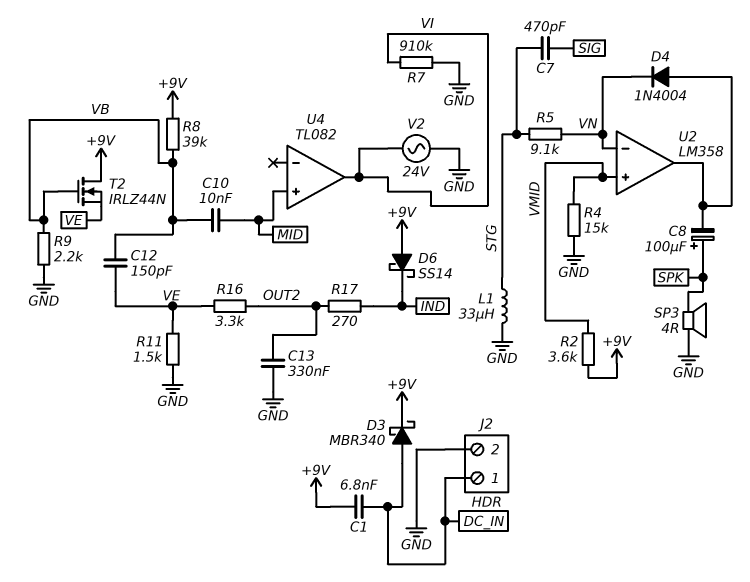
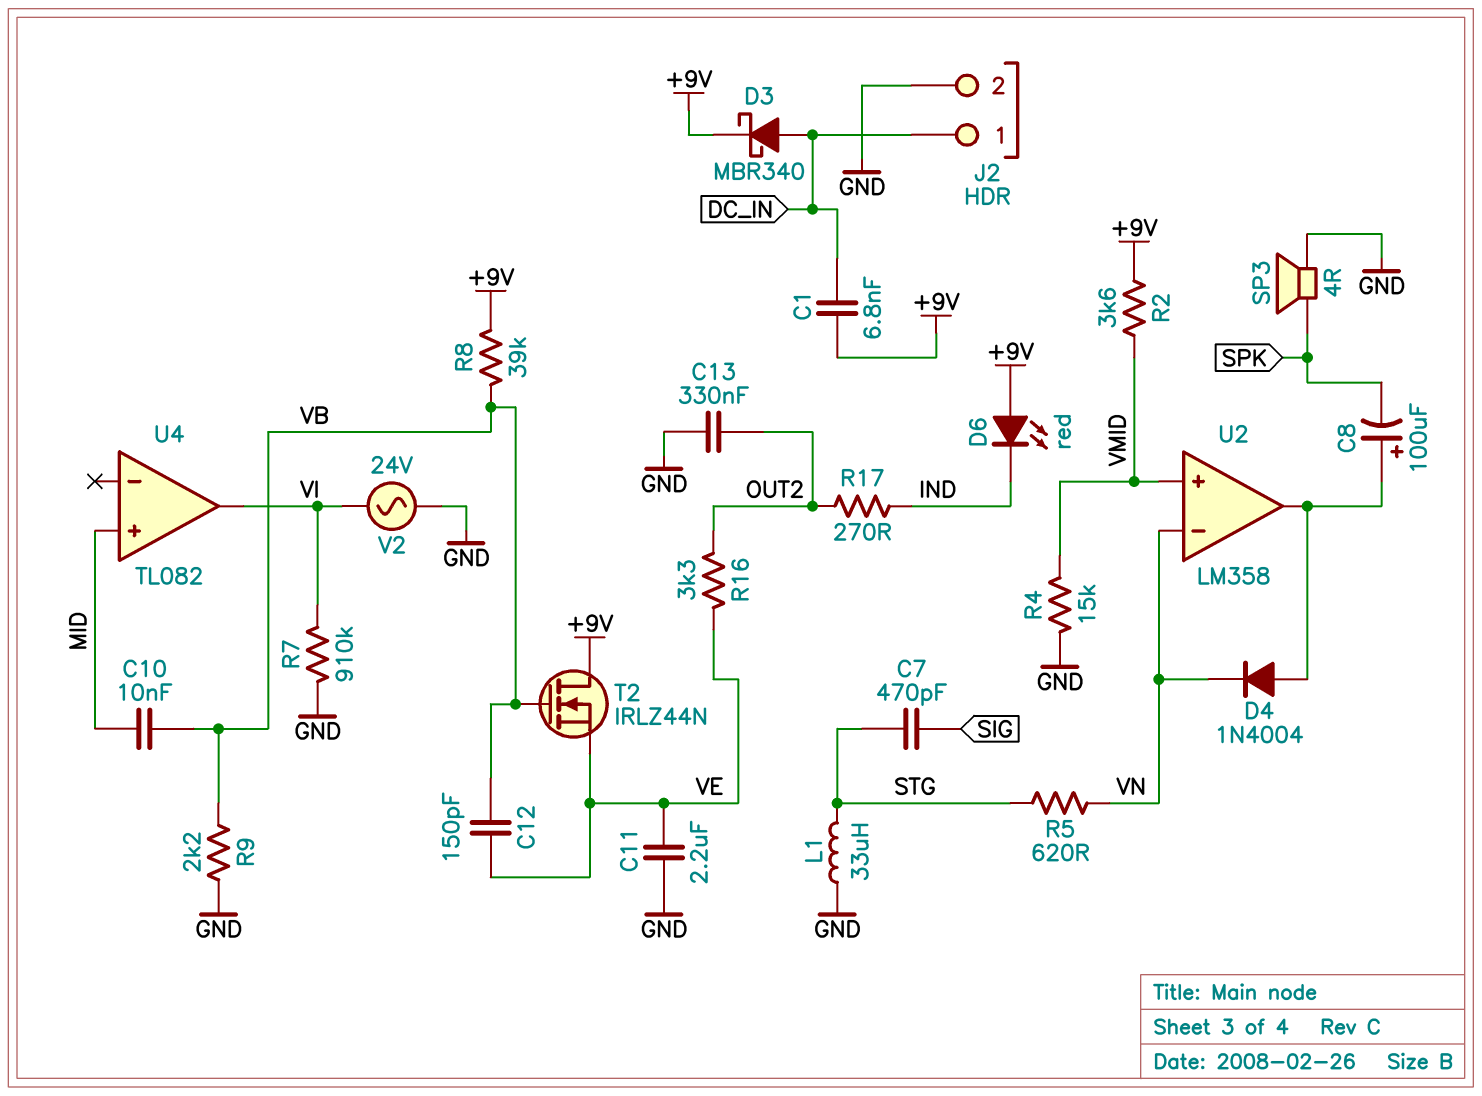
C8: 100uF (plus SPK, minus U2/out) -> 100uF (plus U2/out, minus SPK)
C11: none -> 2.2uF (GND, VE)
D6: schottky SS14 (A +9V, K IND) -> LED red (A +9V, K IND)
R5: 9.1k (STG, VN) -> 620 (STG, VN)
R11: 1.5k (GND, VE) -> none

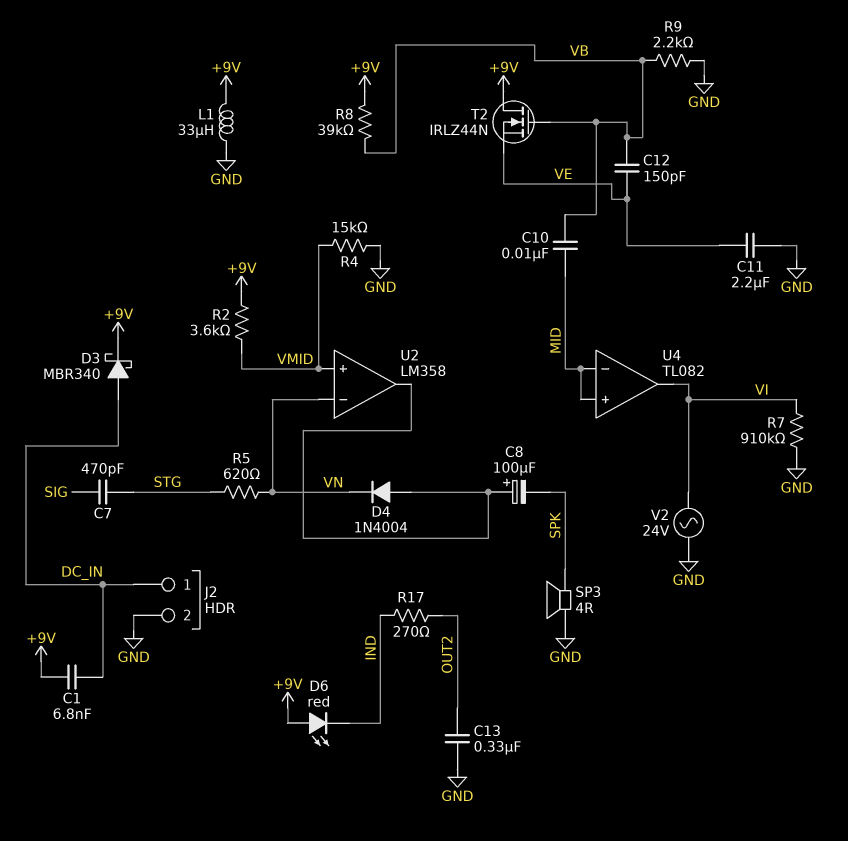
L1: 33uH (GND, STG) -> 33uH (+9V, GND)
R16: 3.3k (OUT2, VE) -> none
U4 pin in-: none -> MID

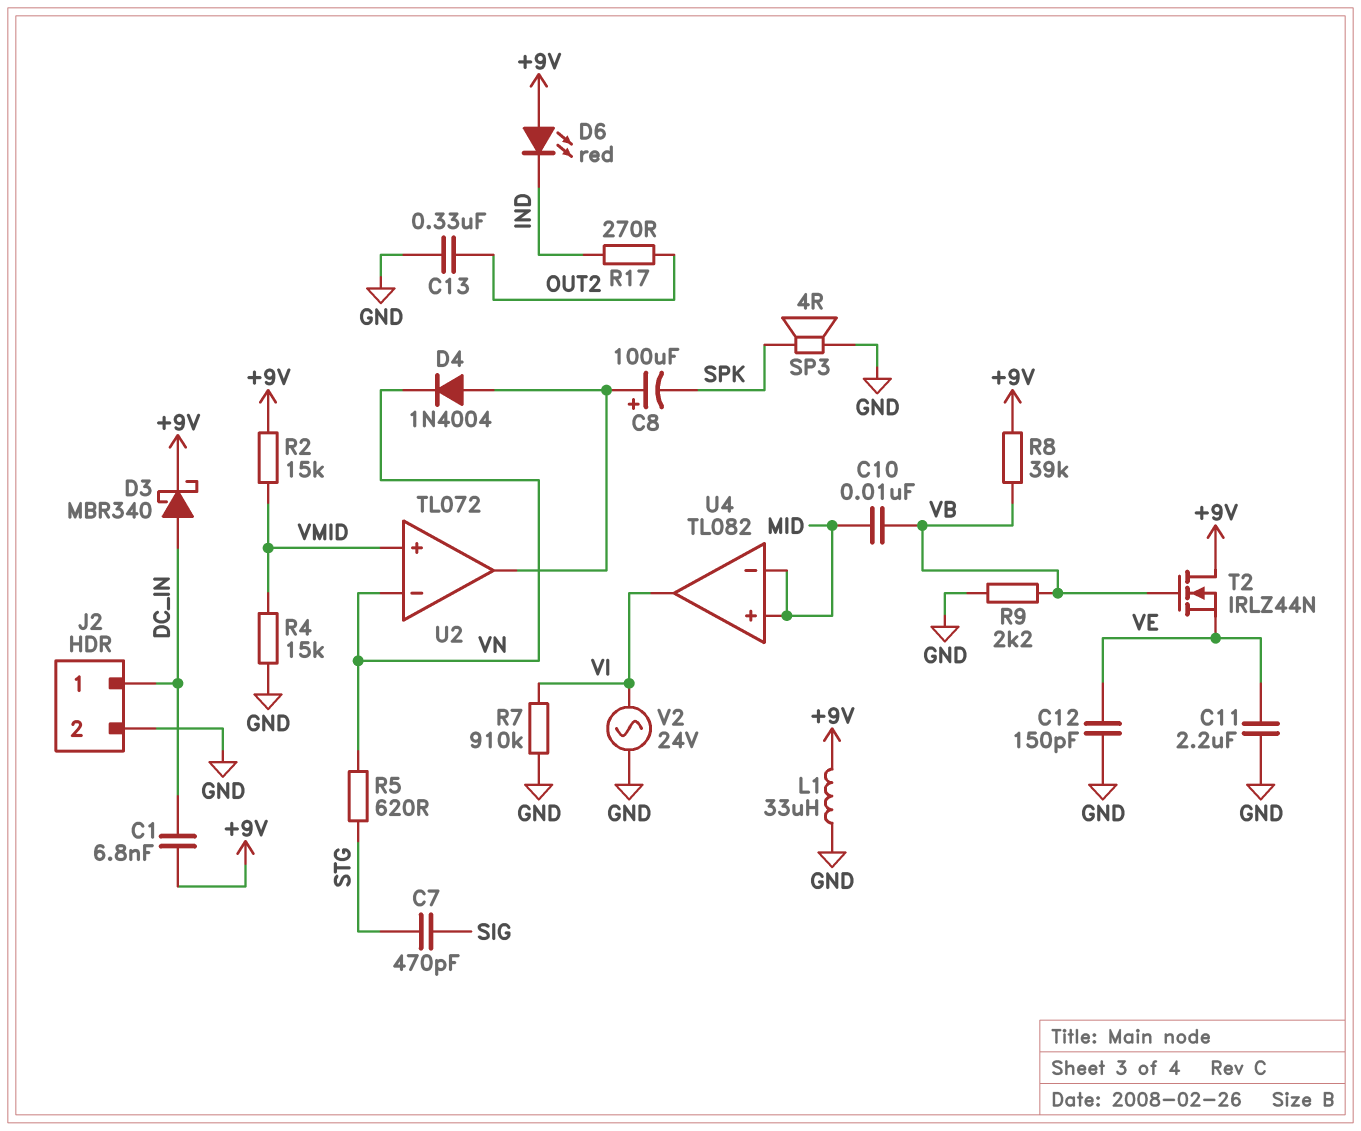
C12: 150pF (VB, VE) -> 150pF (GND, VE)
R2: 3.6k (+9V, VMID) -> 15k (+9V, VMID)
U2: LM358 -> TL072

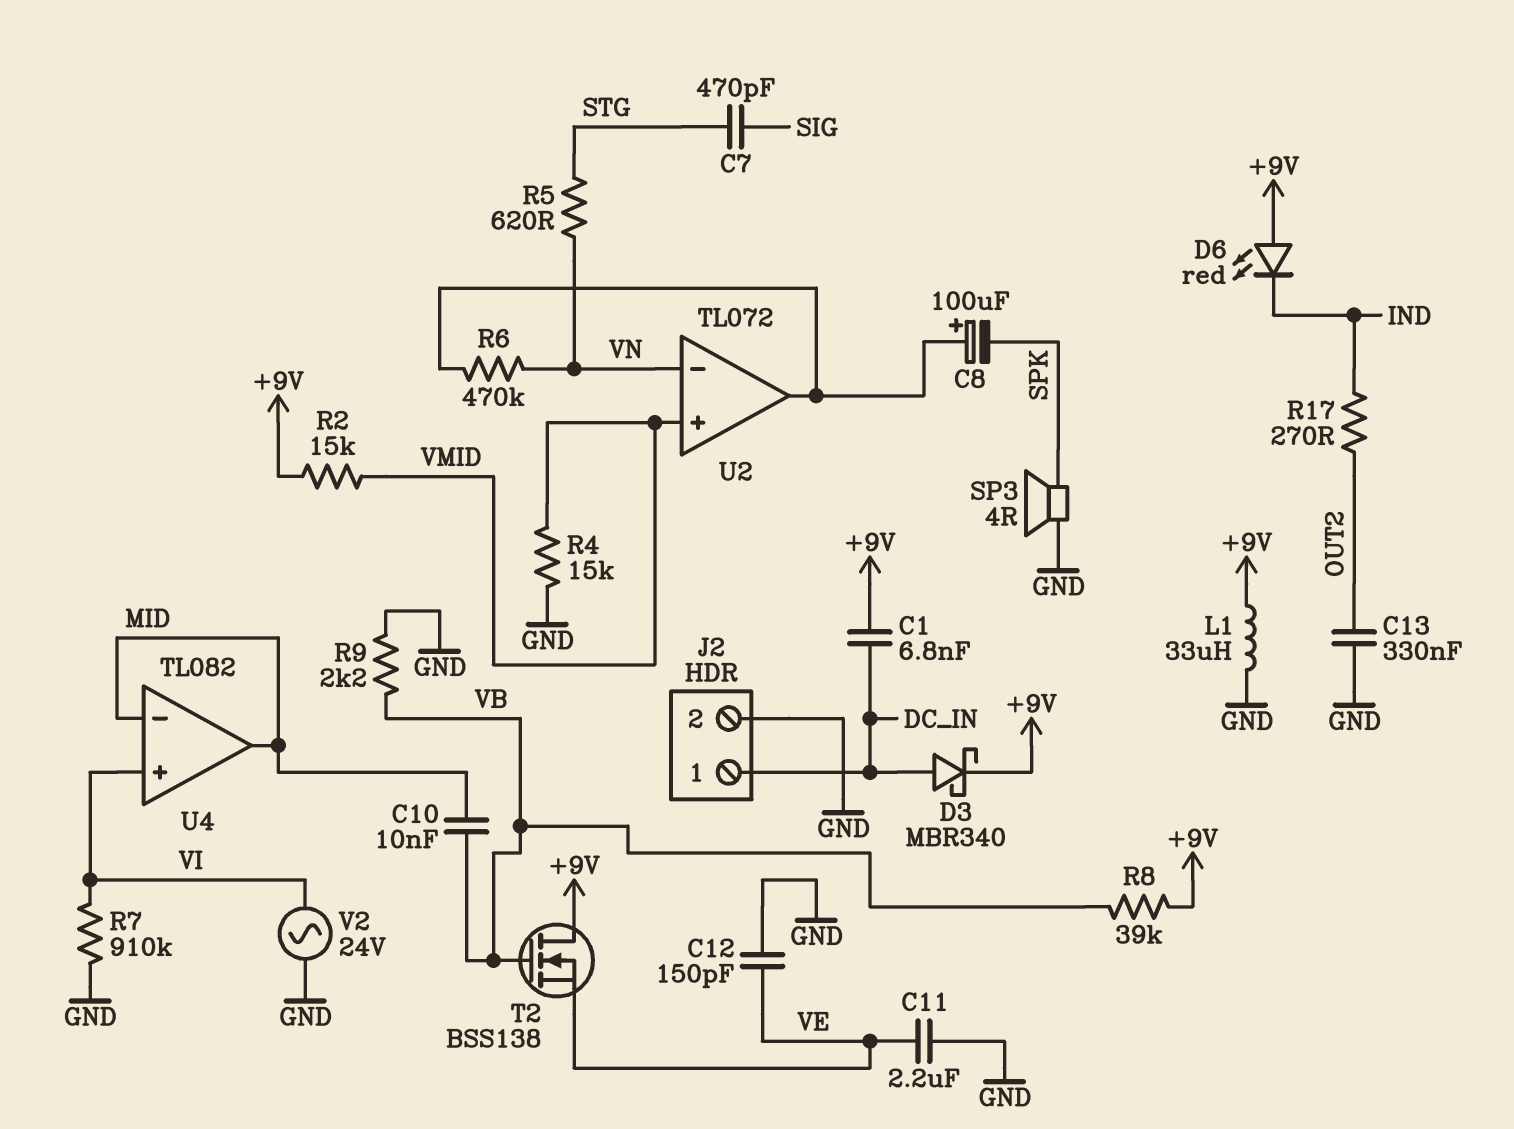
D4: diode 1N4004 (A U2/out, K VN) -> none
R6: none -> 470k (U2/out, VN)
T2: NMOS IRLZ44N (G VB, D +9V, S VE) -> NMOS BSS138 (G VB, D +9V, S VE)
U4 pin in+: MID -> VI
U4 pin out: VI -> MID

